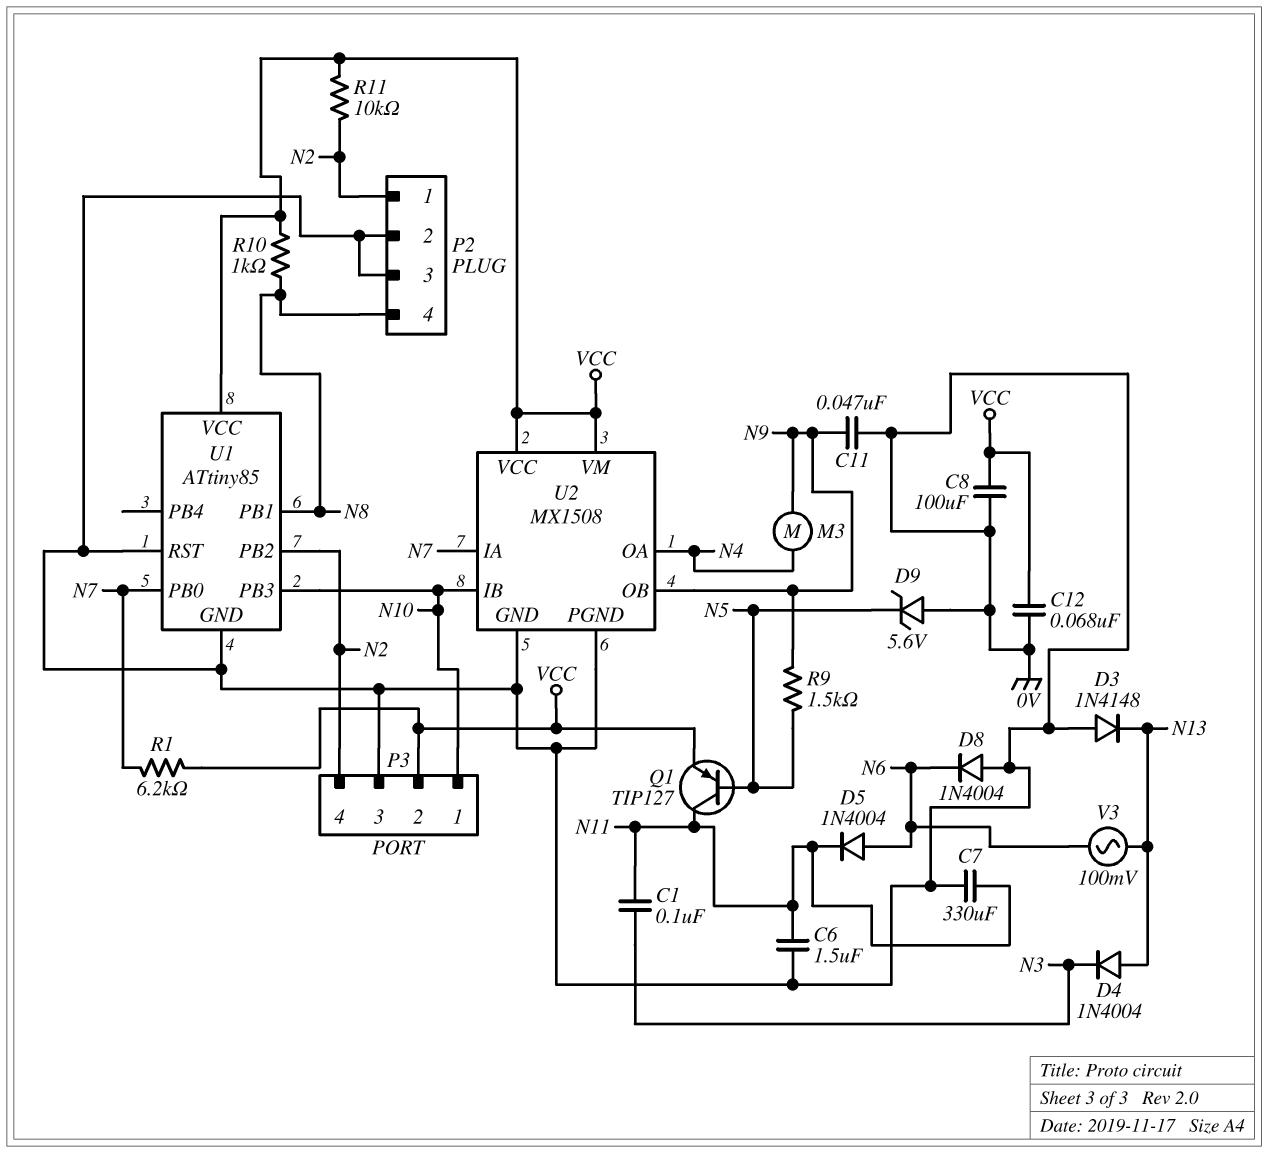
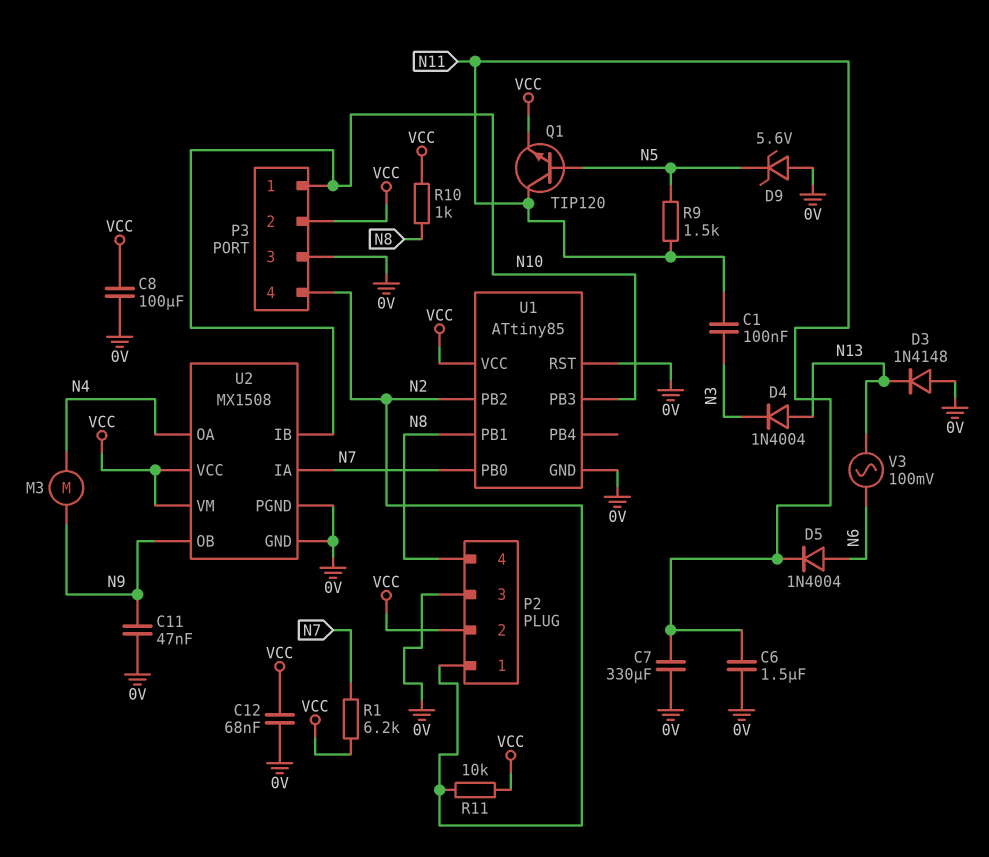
D8: diode 1N4004 (A 0V, K N6) -> none
P2 pin 2: 0V -> VCC
Q1: PNP TIP127 (B N5, C N11, E VCC) -> NPN TIP120 (B N5, C N11, E VCC)
R9: 1.5k (N5, N9) -> 1.5k (N5, N11)

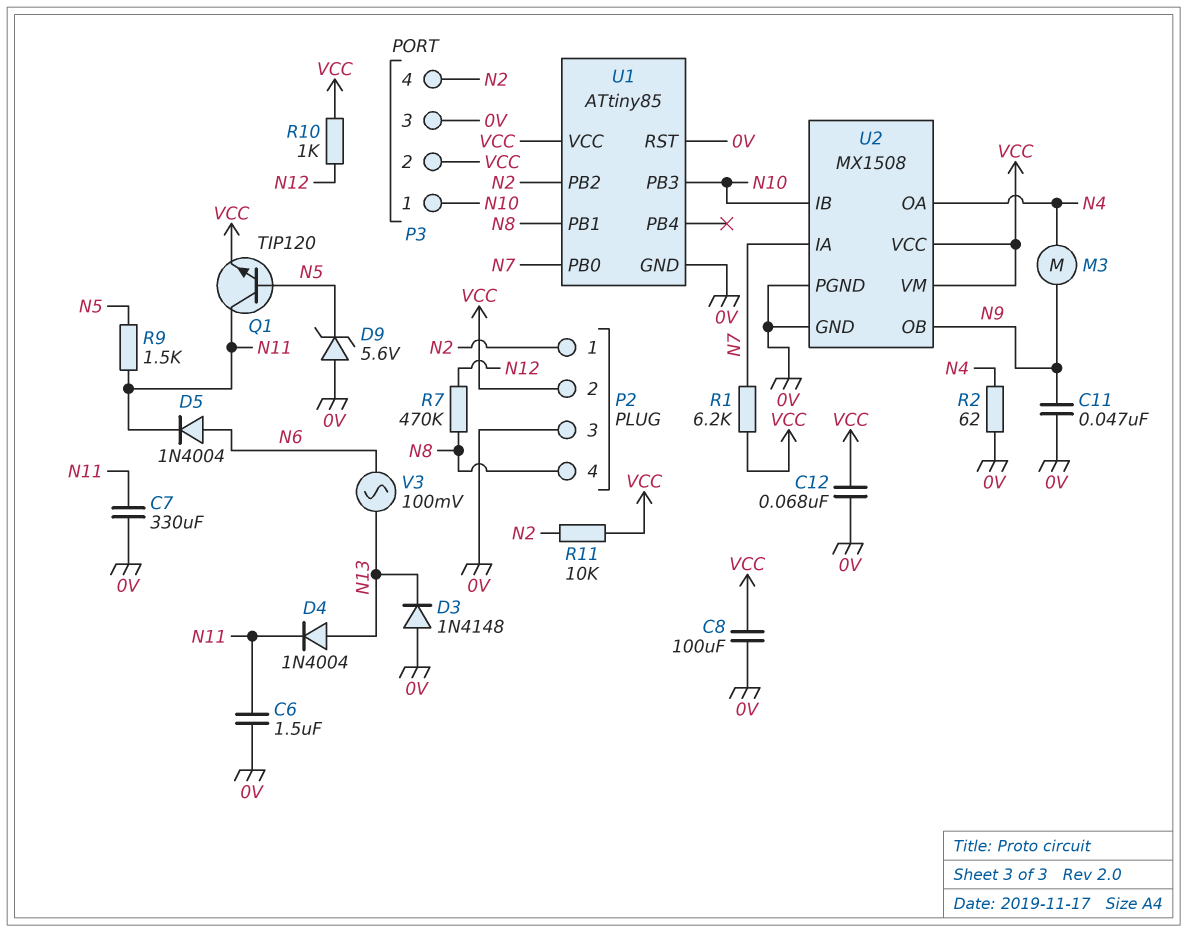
C1: 100nF (N3, N11) -> none
D4: diode 1N4004 (A N13, K N3) -> diode 1N4004 (A N13, K N11)
R2: none -> 62 (0V, N4)
R7: none -> 470k (N8, N12)
R10: 1k (N8, VCC) -> 1k (N12, VCC)

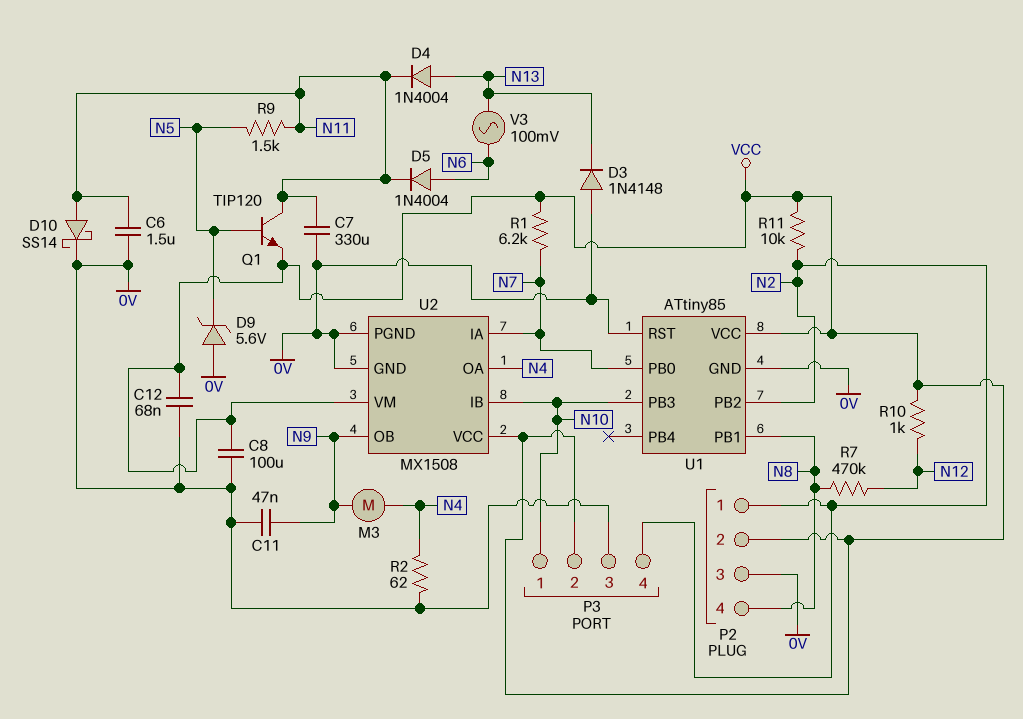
D10: none -> schottky SS14 (A N11, K 0V)

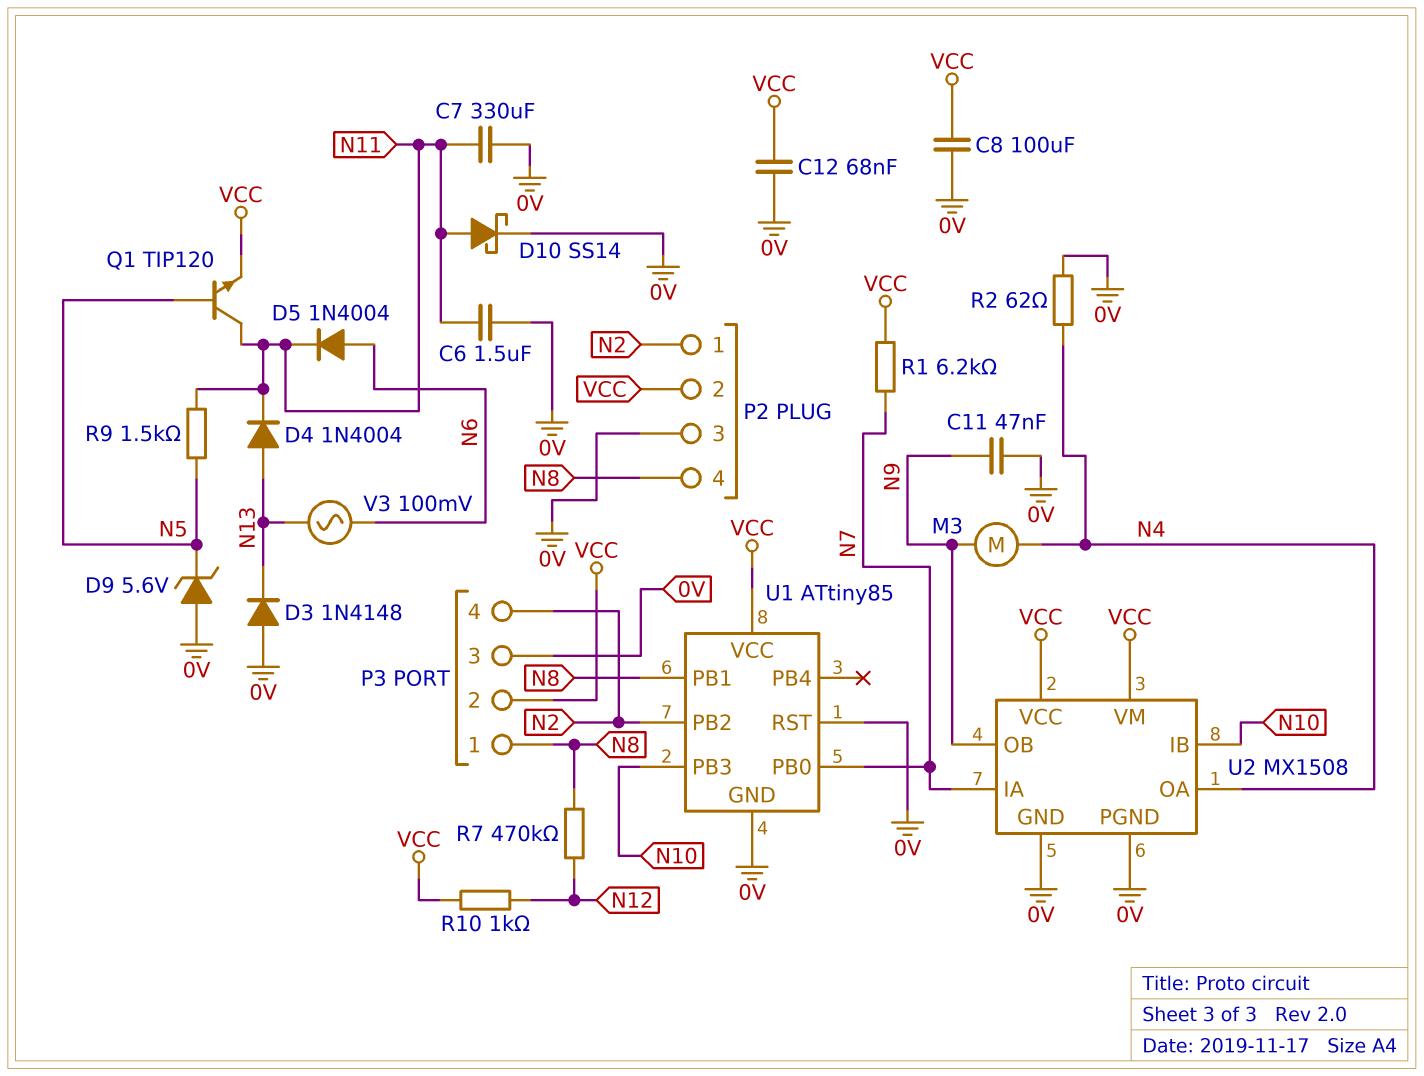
P3 pin 1: N10 -> N8
R11: 10k (N2, VCC) -> none

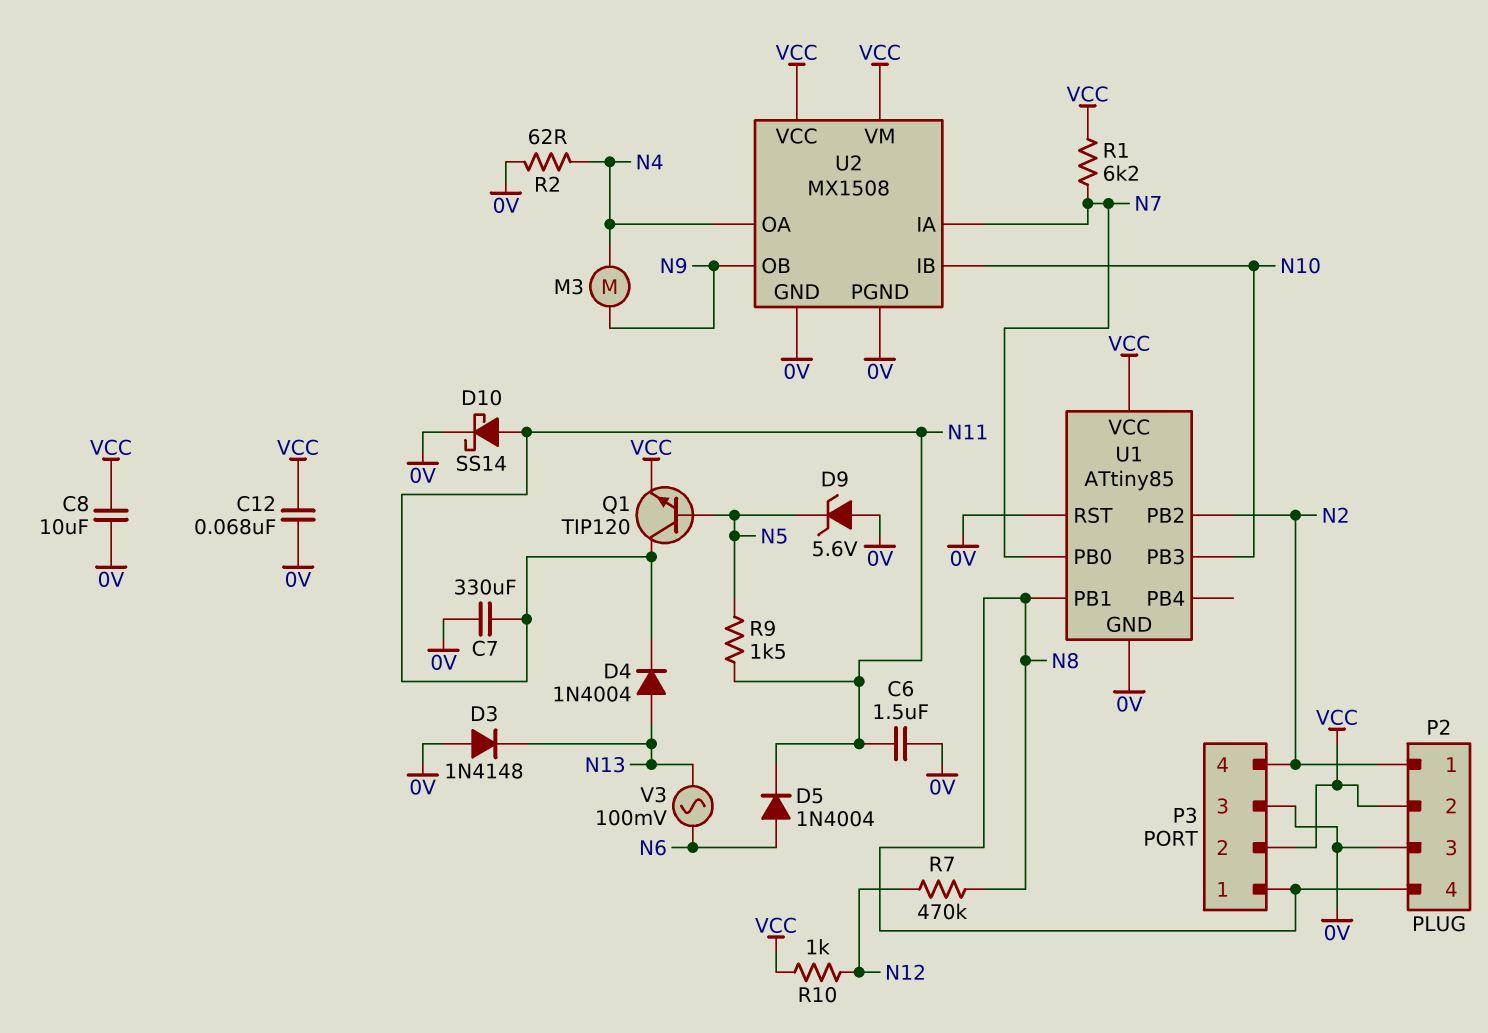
C8: 100uF (0V, VCC) -> 10uF (0V, VCC)
C11: 47nF (0V, N9) -> none

